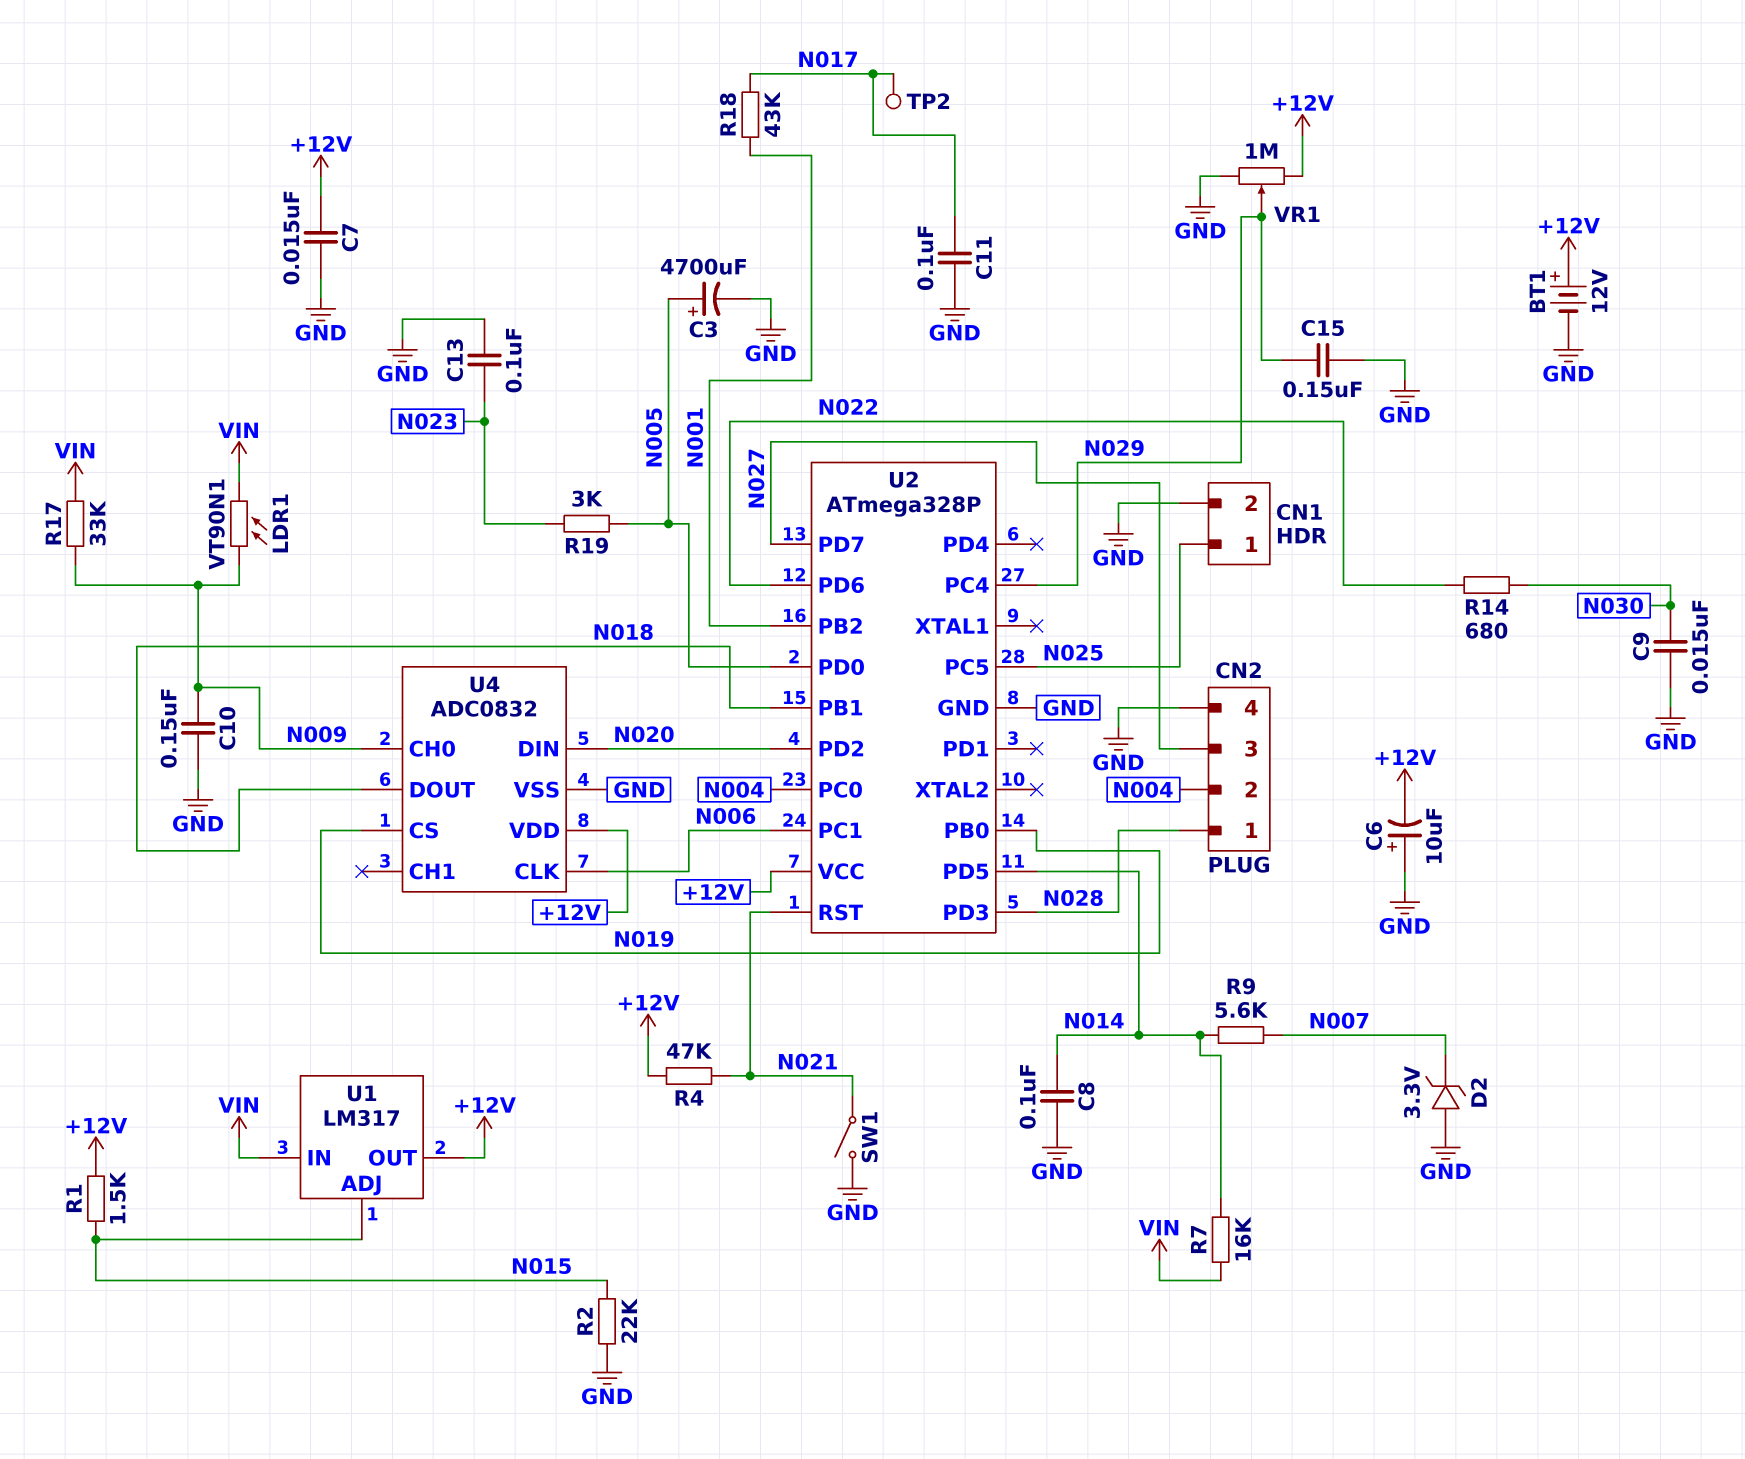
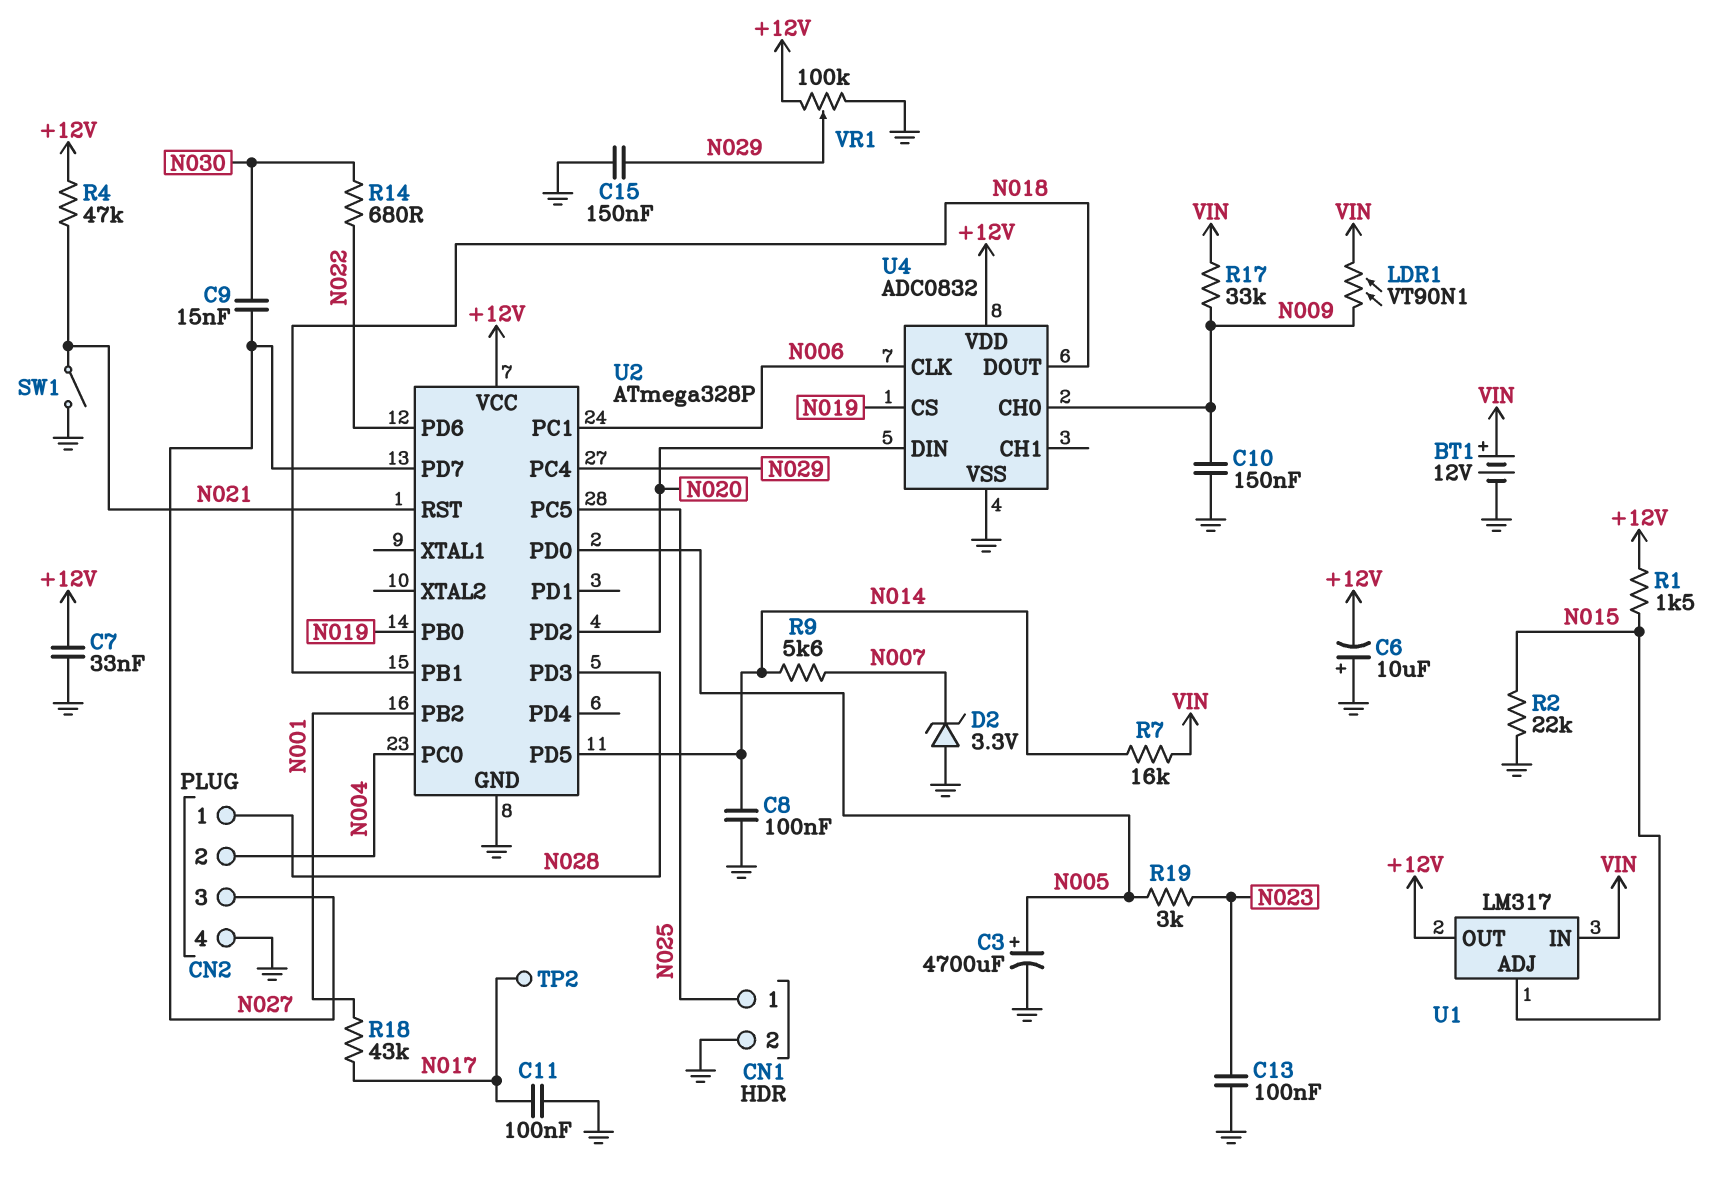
BT1: 12V (plus +12V, minus GND) -> 12V (plus VIN, minus GND)
C7: 15nF (+12V, GND) -> 33nF (+12V, GND)
C9: 15nF (GND, N030) -> 15nF (N027, N030)
VR1: 1M (+12V, GND, wiper N029) -> 100k (+12V, GND, wiper N029)

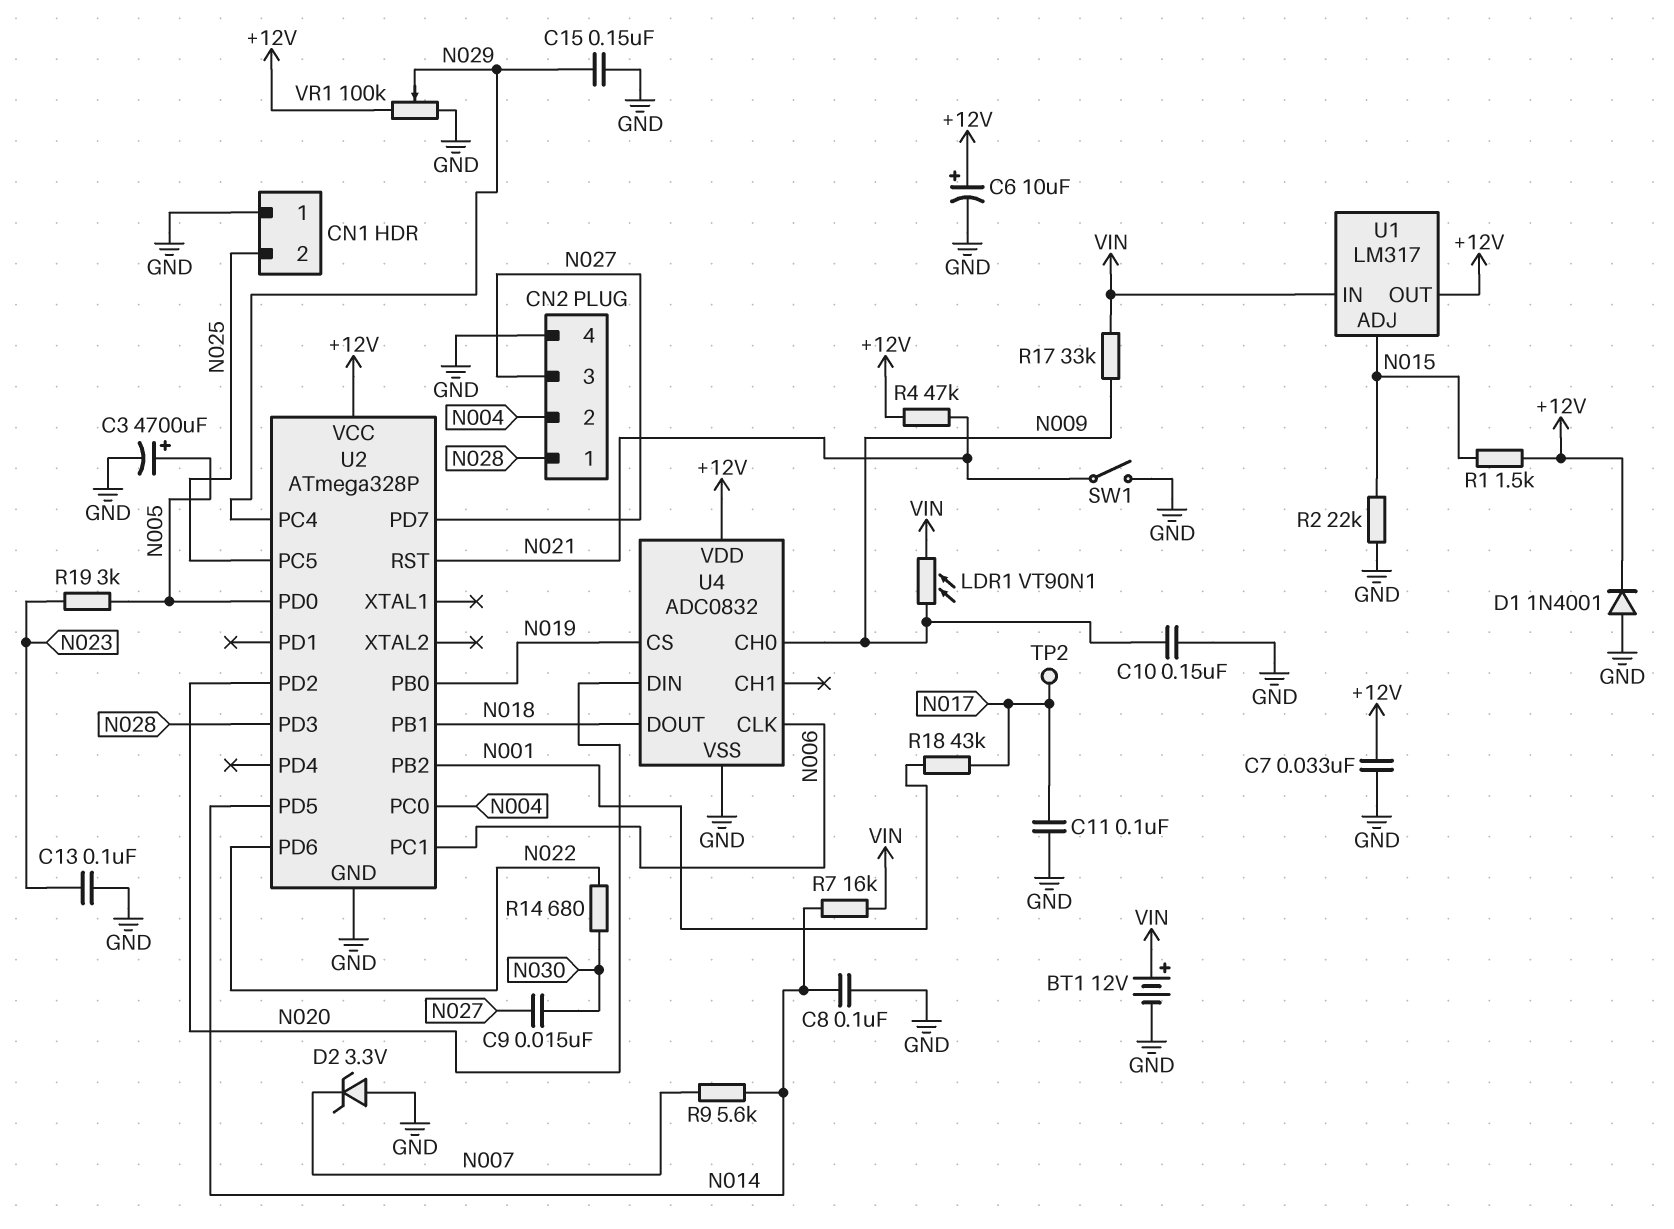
C6: 10uF (plus GND, minus +12V) -> 10uF (plus +12V, minus GND)
CN1 pin 1: N025 -> GND
CN1 pin 2: GND -> N025
D1: none -> diode 1N4001 (A GND, K +12V)

